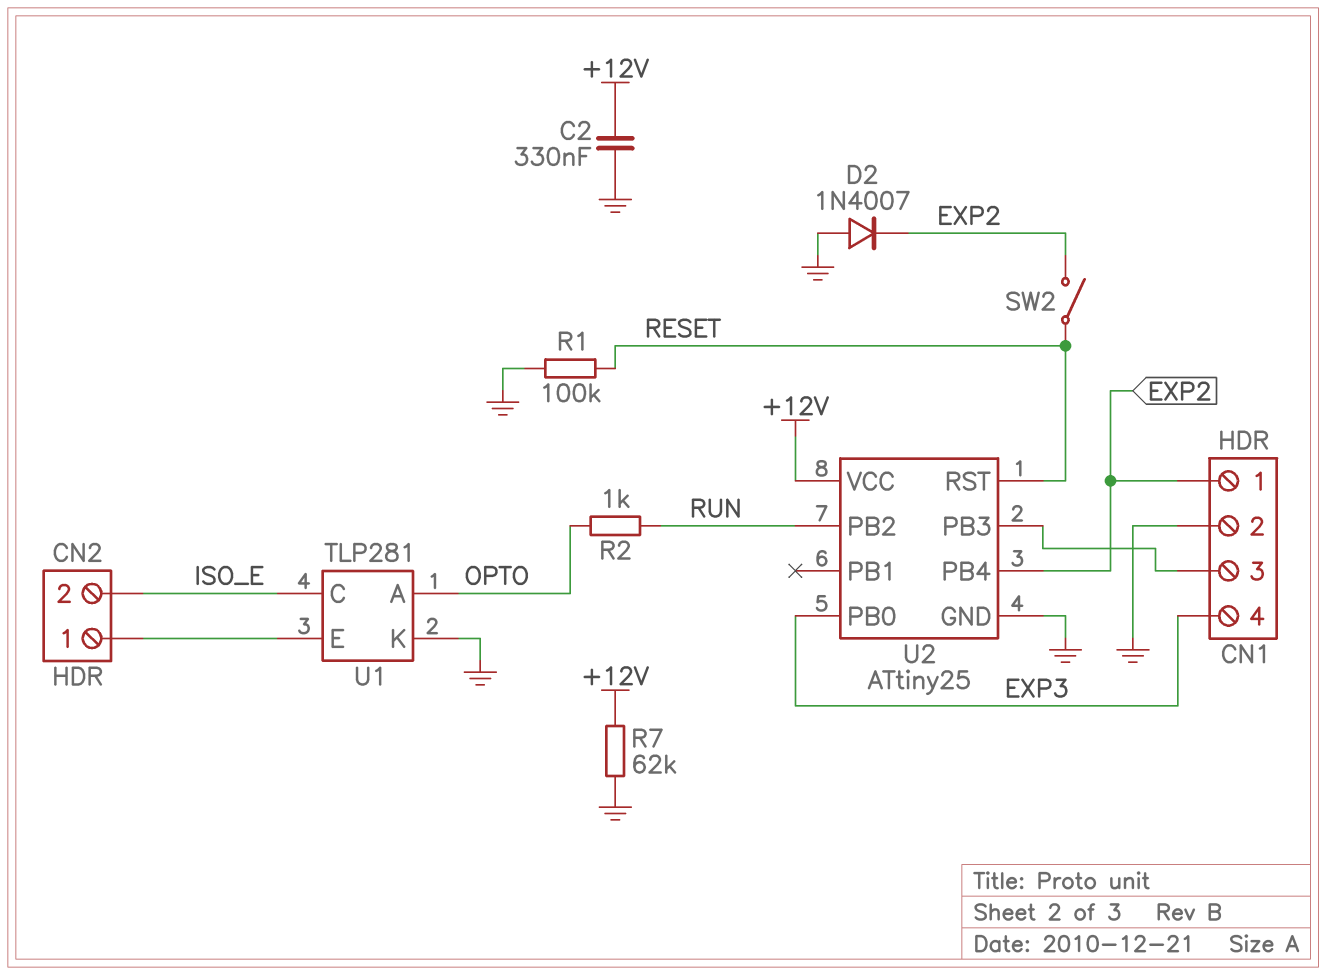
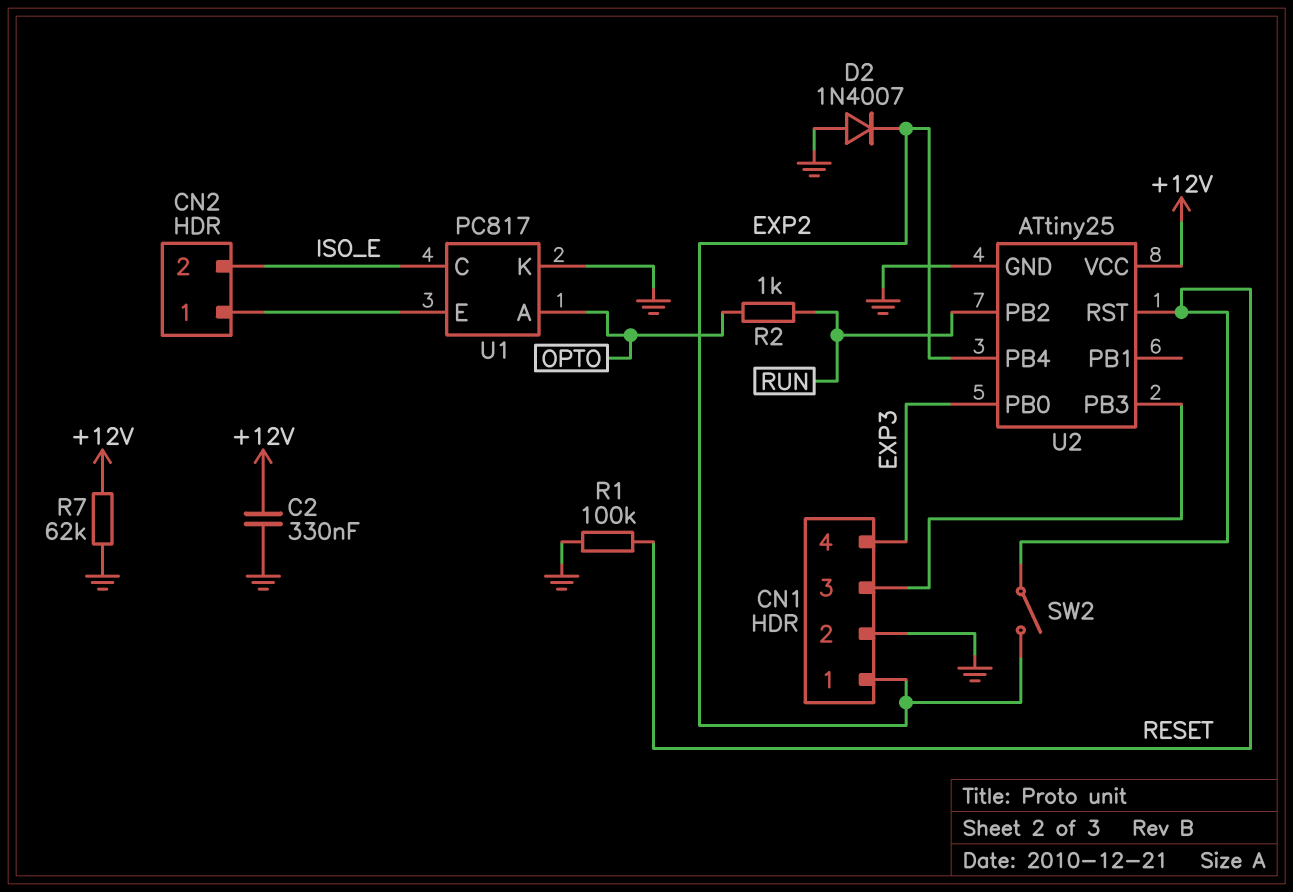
U1: TLP281 -> PC817

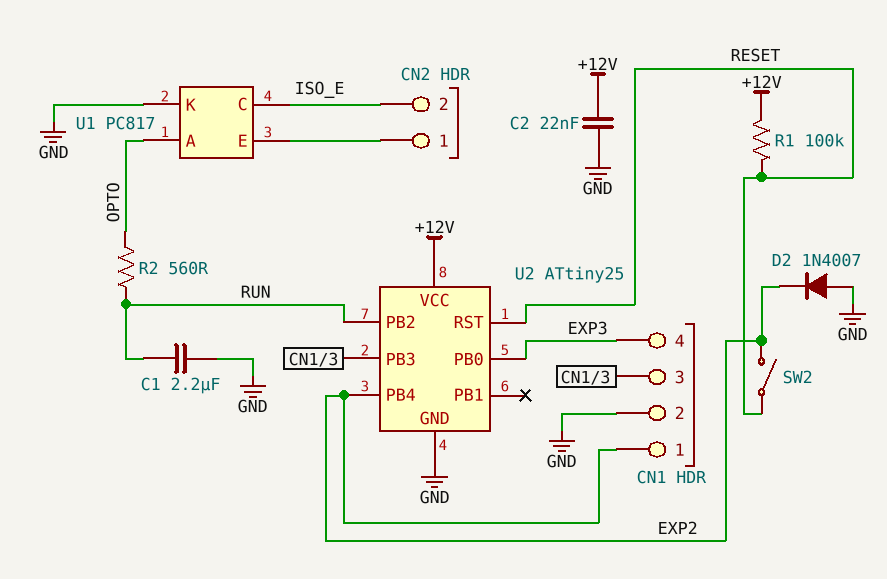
C1: none -> 2.2uF (GND, RUN)
C2: 330nF (+12V, GND) -> 22nF (+12V, GND)
R1: 100k (GND, RESET) -> 100k (+12V, RESET)
R2: 1k (OPTO, RUN) -> 560 (OPTO, RUN)
R7: 62k (+12V, GND) -> none

